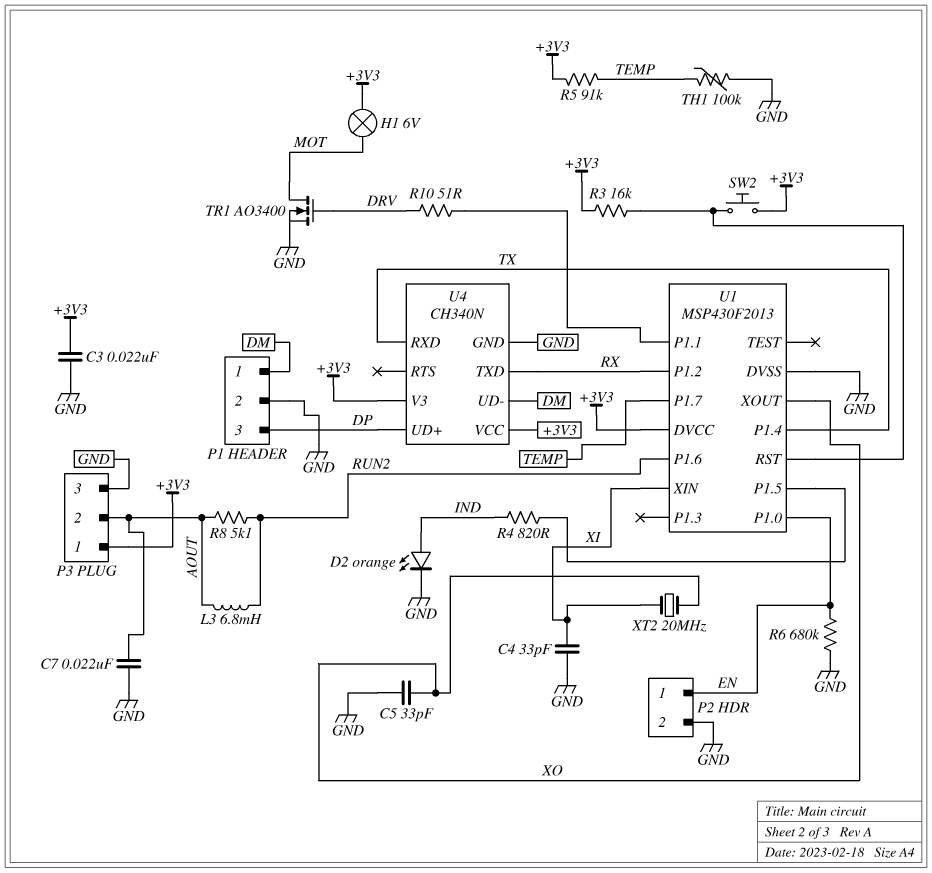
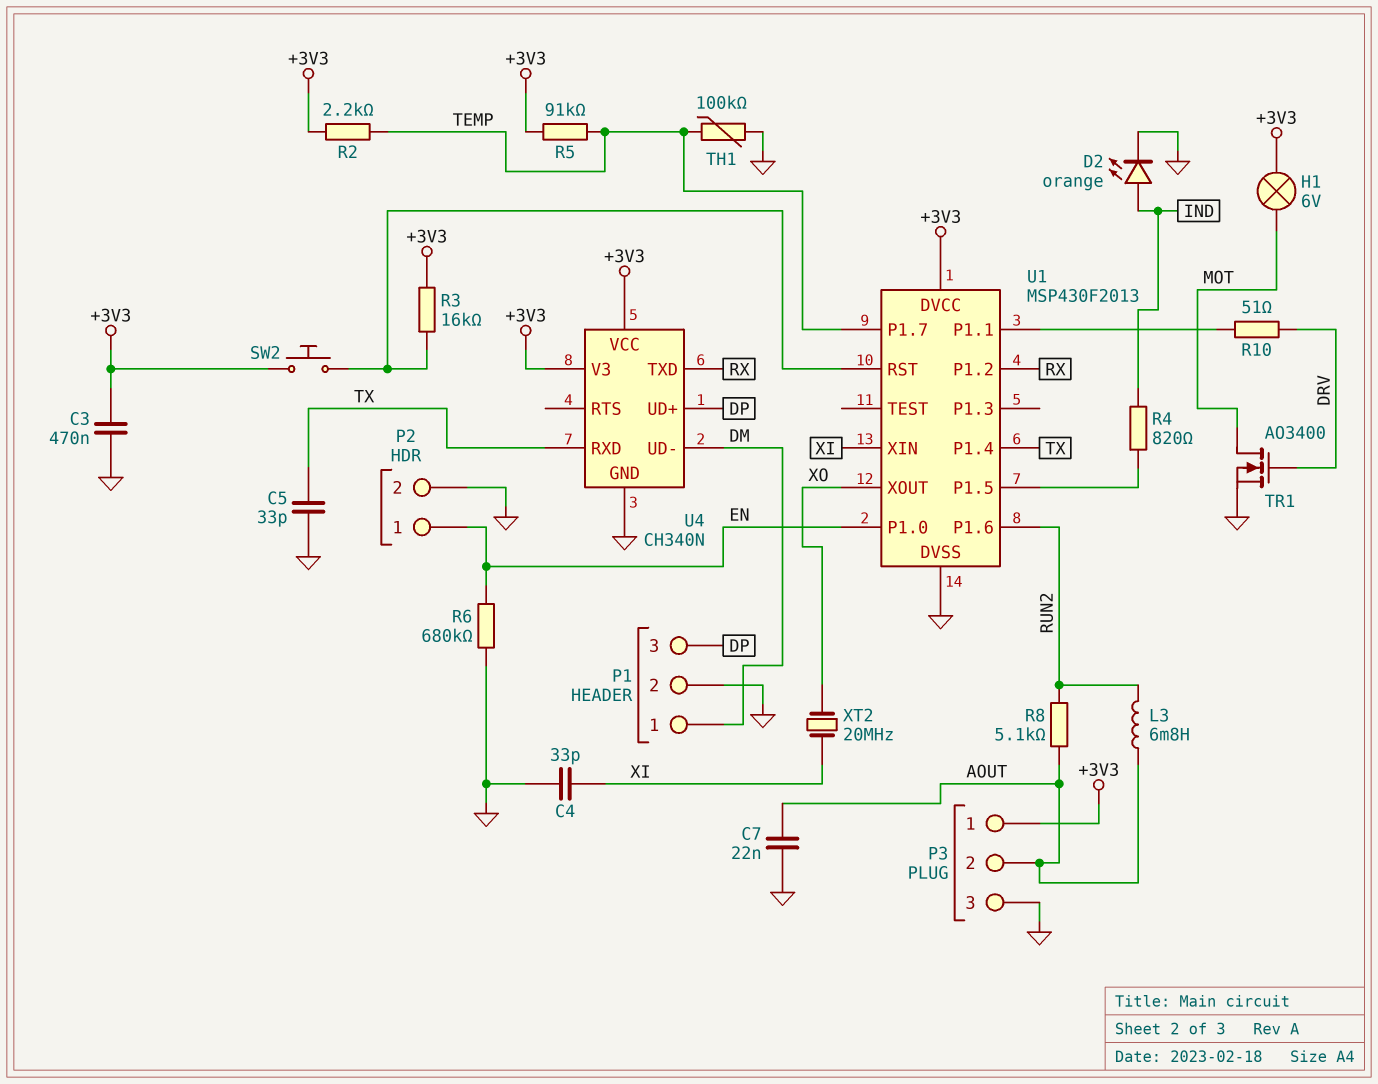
C3: 22nF (+3V3, GND) -> 470nF (+3V3, GND)
C5: 33pF (GND, XO) -> 33pF (GND, TX)
R2: none -> 2.2k (+3V3, TEMP)

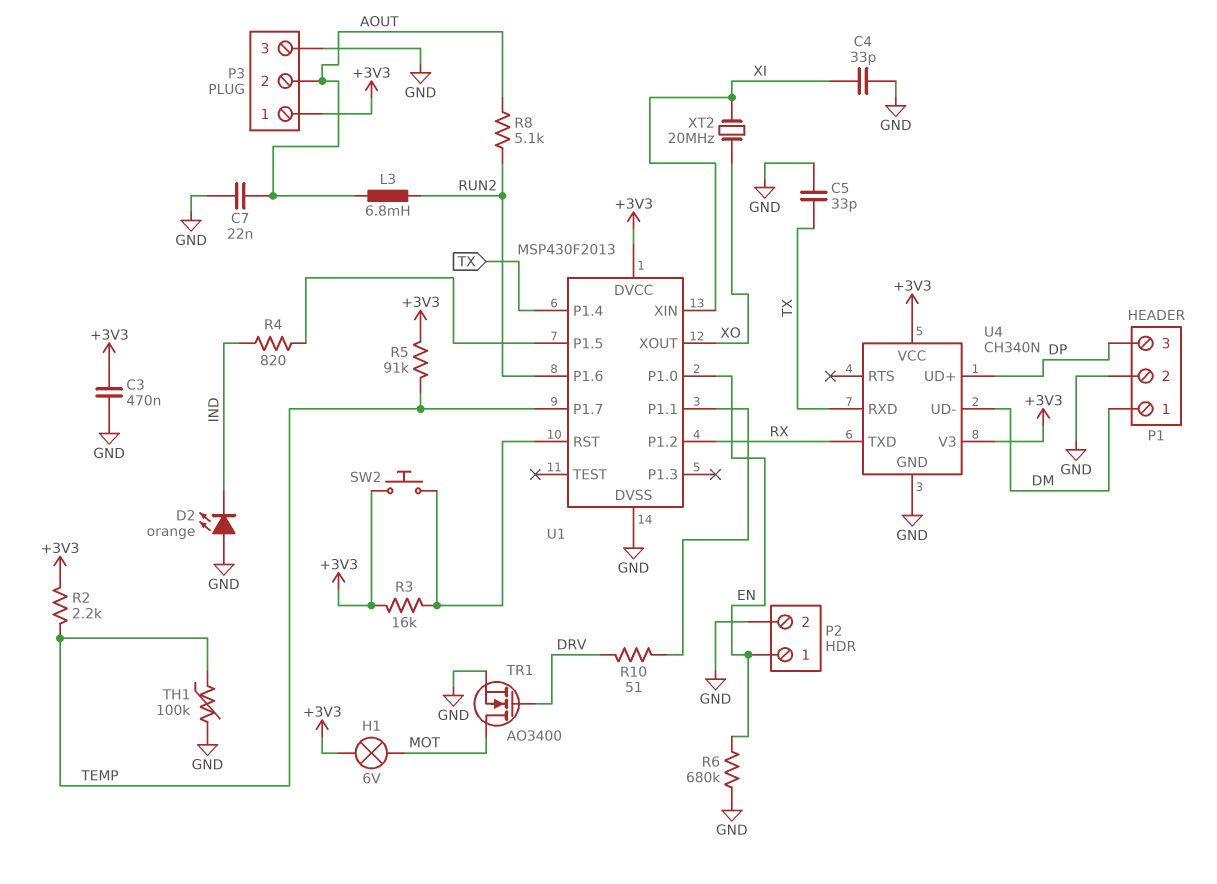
D2: LED orange (A IND, K GND) -> LED orange (A GND, K IND)

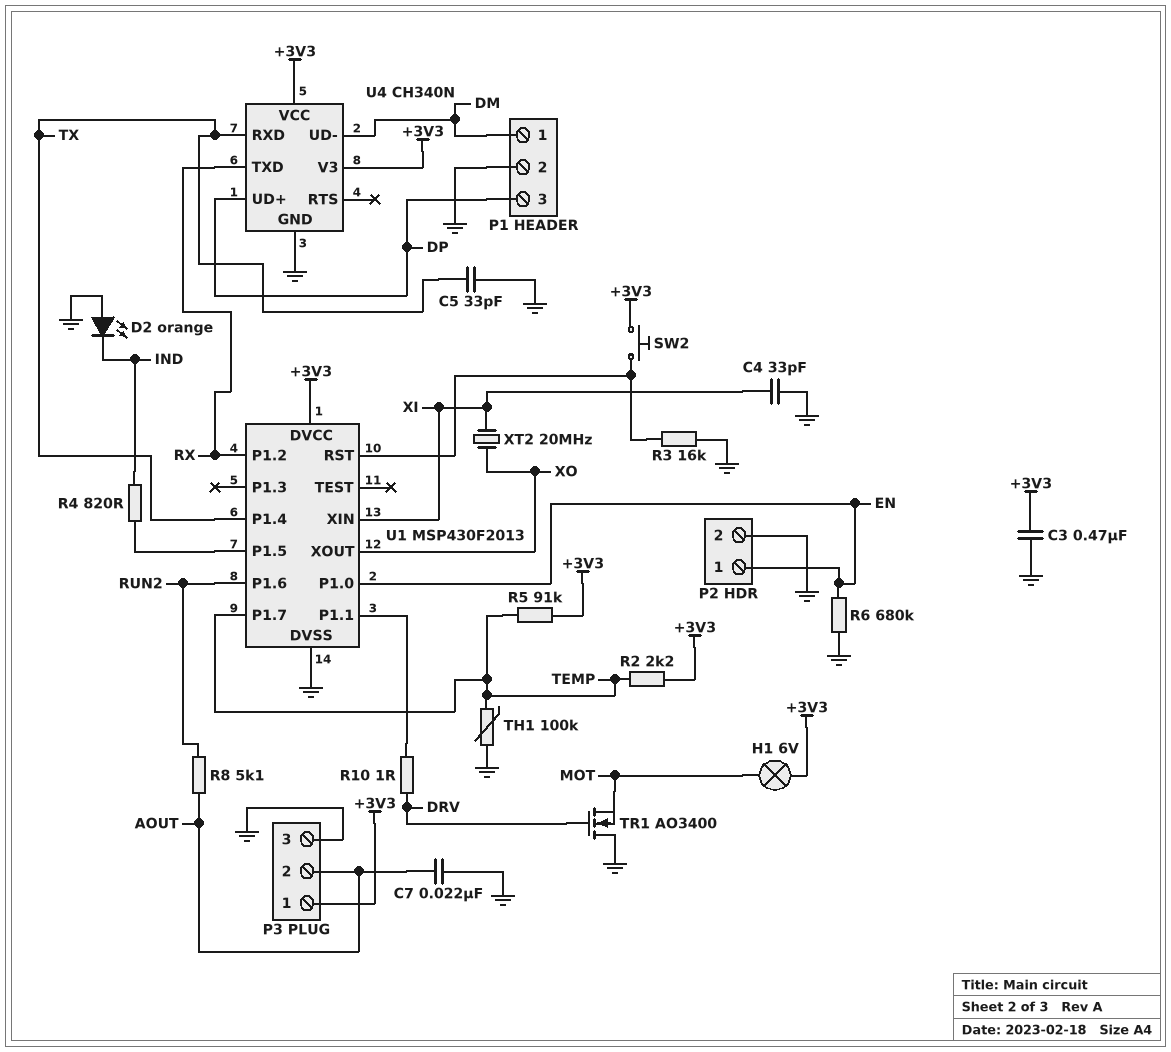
L3: 6.8mH (AOUT, RUN2) -> none
R3: 16k (+3V3, U1/RST) -> 16k (GND, U1/RST)
R10: 51 (DRV, U1/P1.1) -> 1 (DRV, U1/P1.1)
TR1: NMOS AO3400 (G DRV, D MOT, S GND) -> NMOS AO3400 (G DRV, D GND, S MOT)

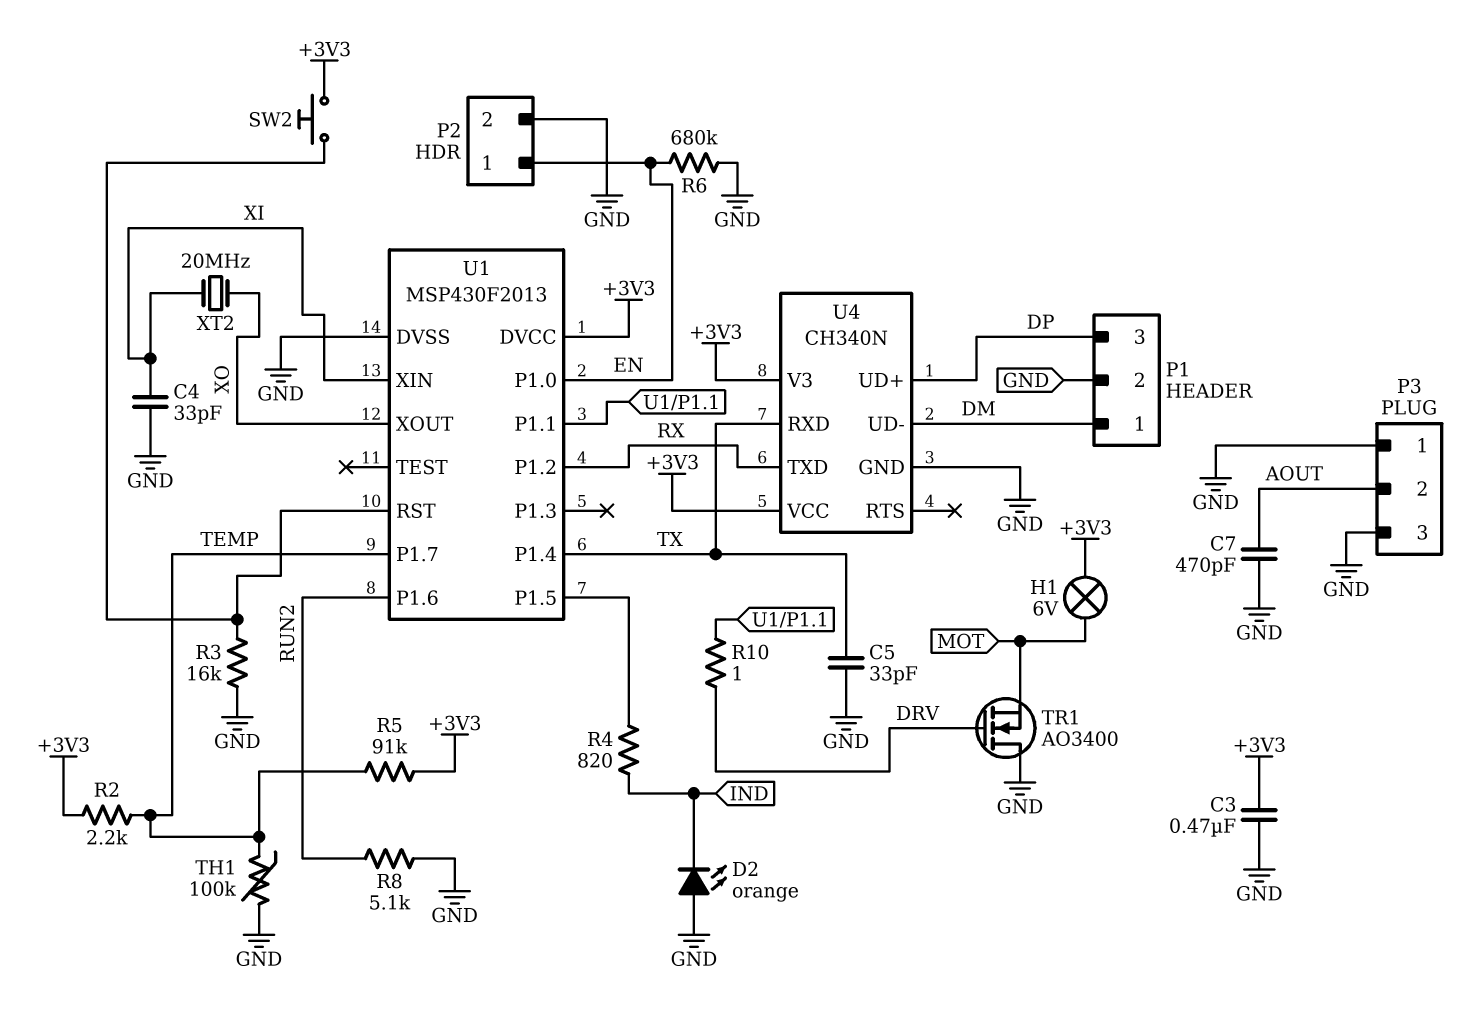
C7: 22nF (AOUT, GND) -> 470pF (AOUT, GND)
P3 pin 1: +3V3 -> GND
R8: 5.1k (AOUT, RUN2) -> 5.1k (GND, RUN2)

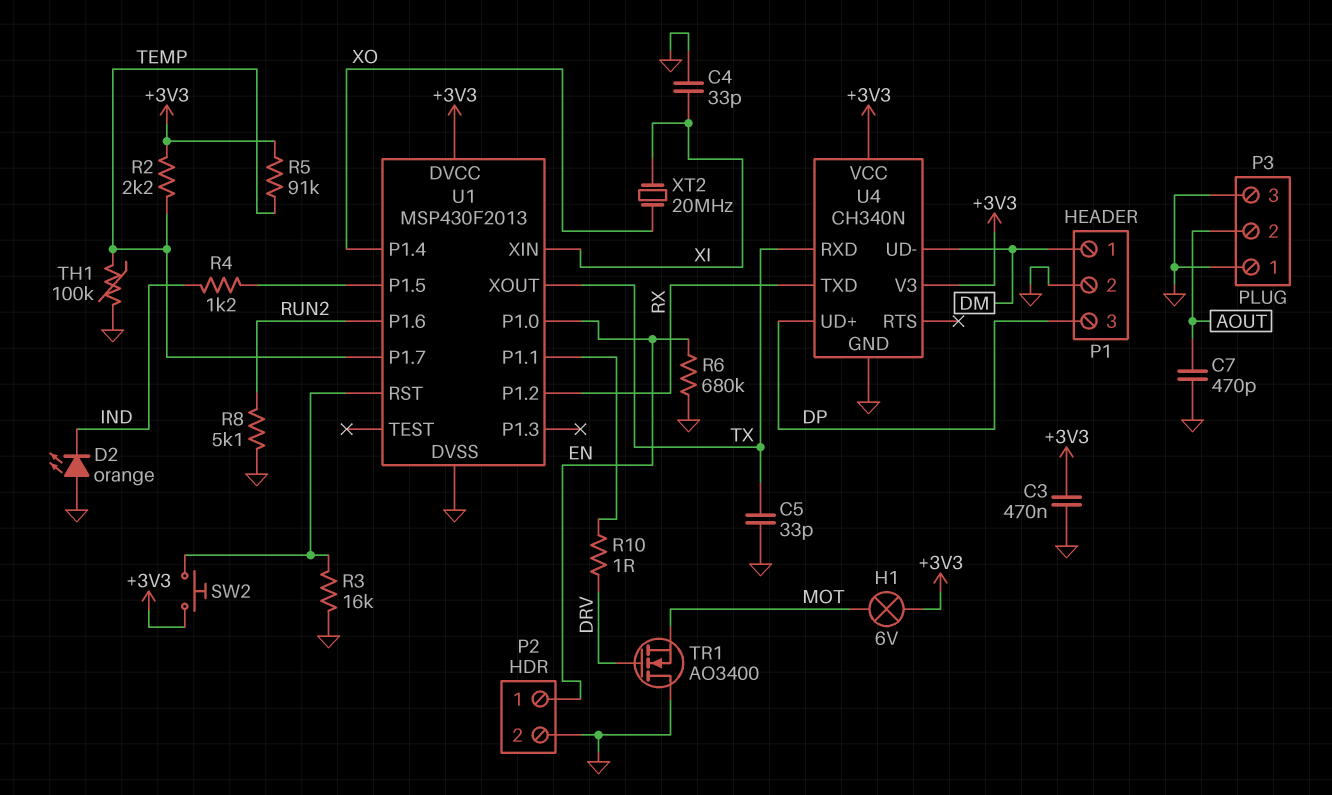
R4: 820 (IND, U1/P1.5) -> 1.2k (IND, U1/P1.5)
U1 pin P1.4: TX -> XO
U1 pin XOUT: XO -> TX

